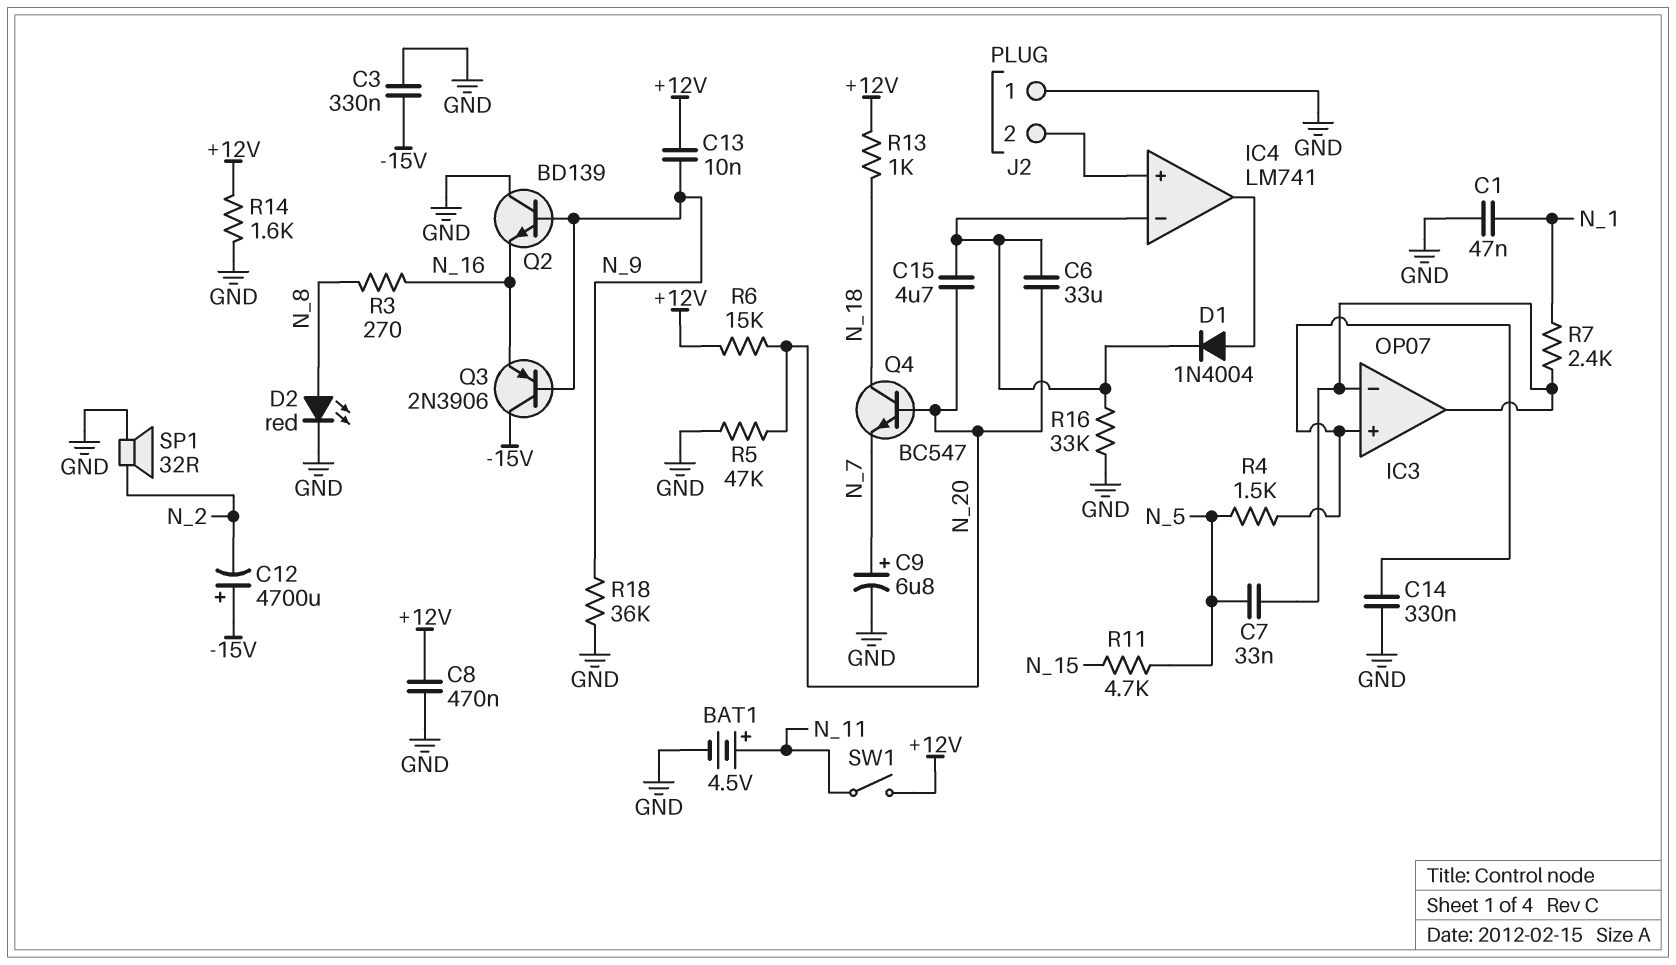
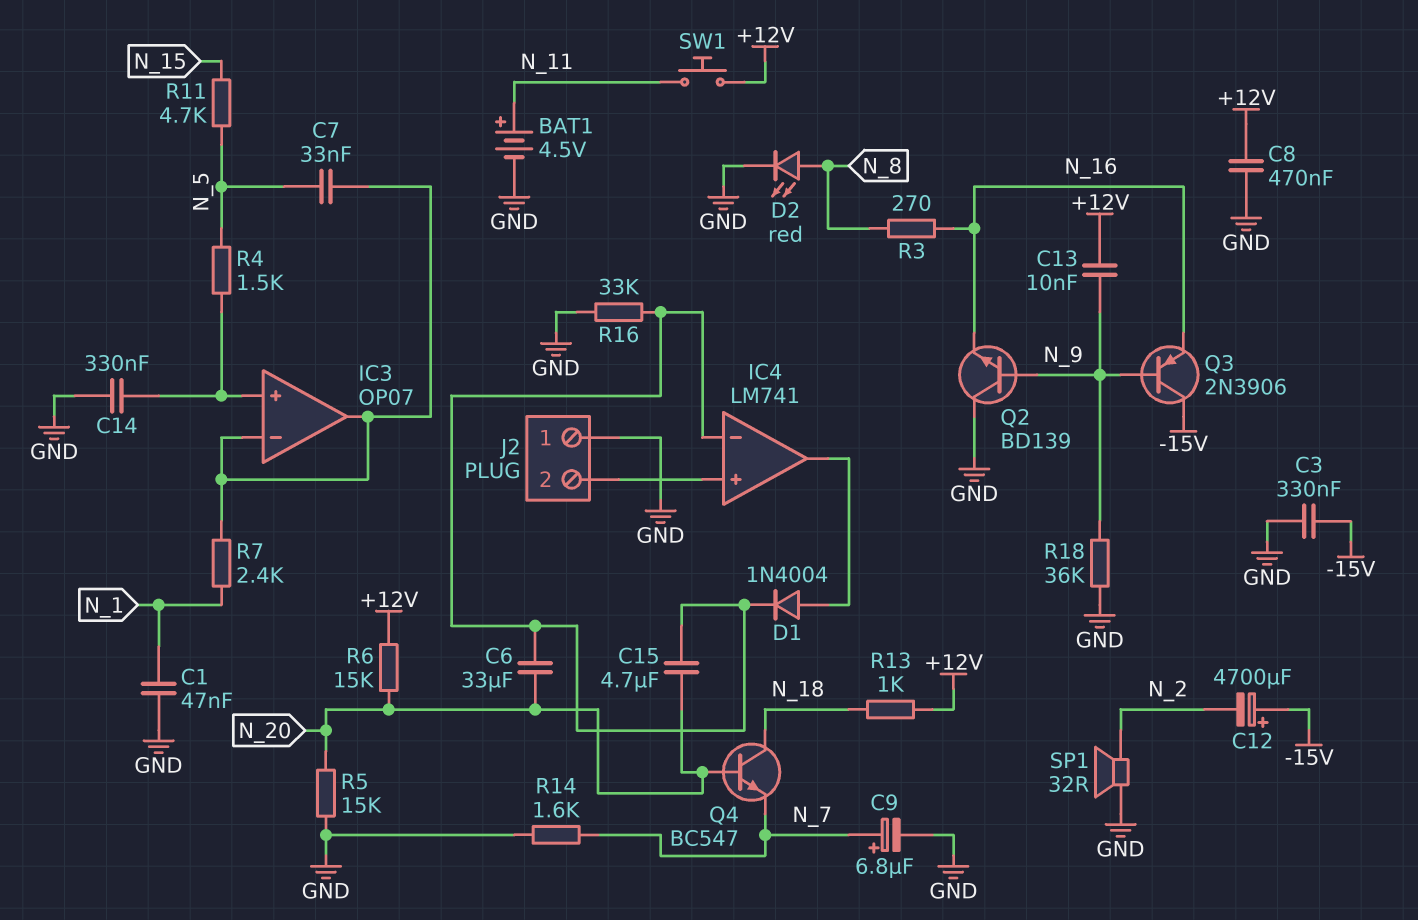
R5: 47k (GND, N_20) -> 15k (GND, N_20)
R14: 1.6k (+12V, GND) -> 1.6k (GND, N_7)
SW1: switch (+12V, N_11) -> button (+12V, N_11)

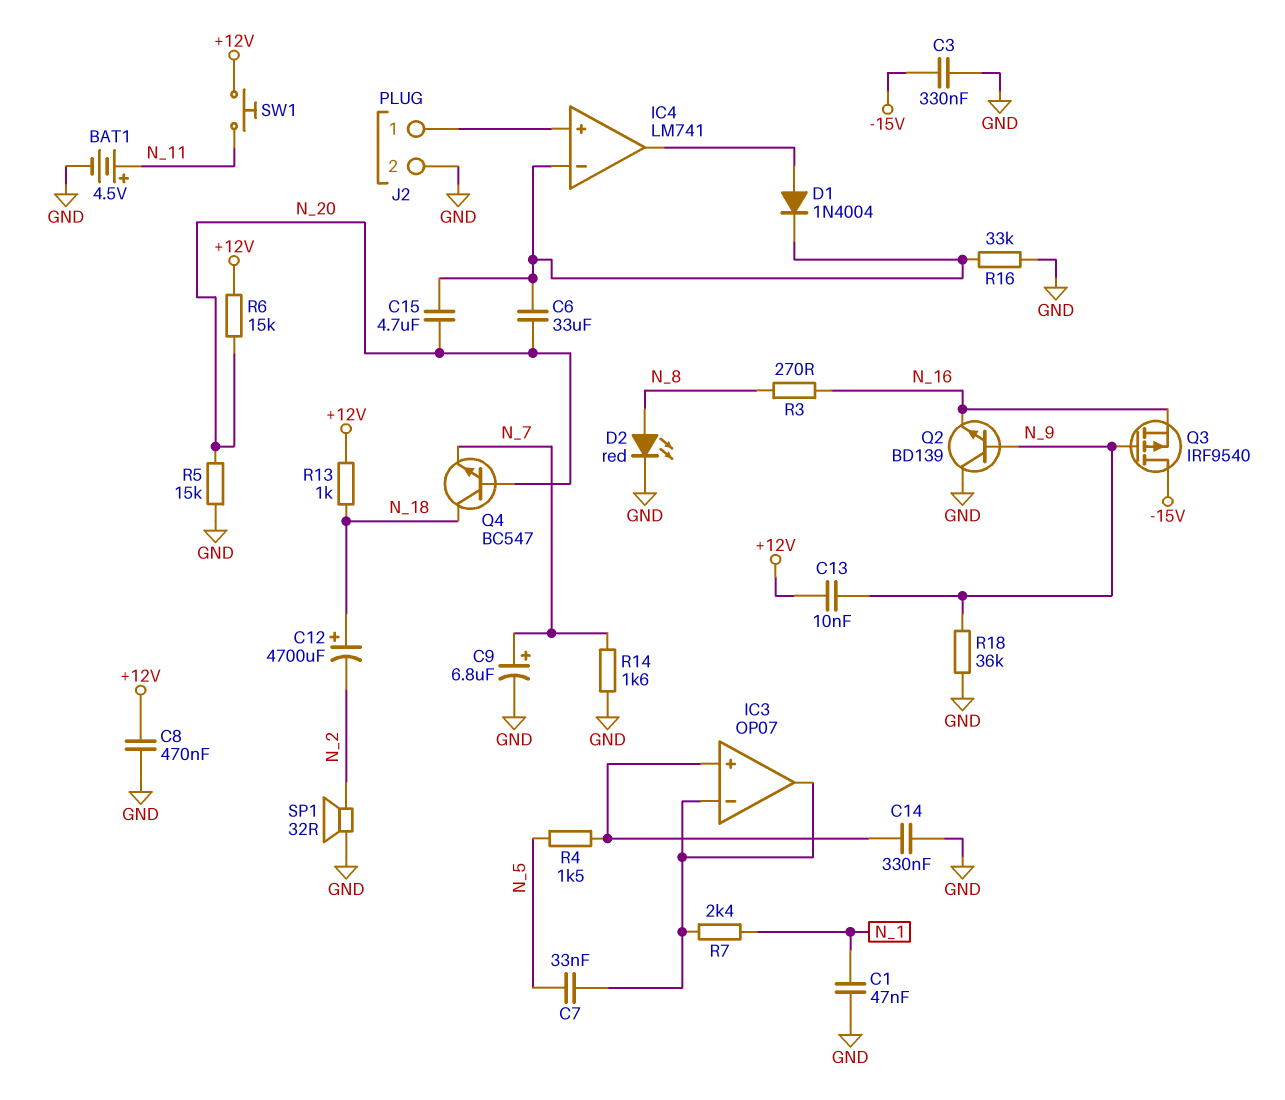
C12: 4700uF (plus -15V, minus N_2) -> 4700uF (plus N_18, minus N_2)
J2 pin 1: GND -> IC4/in+
J2 pin 2: IC4/in+ -> GND
Q3: PNP 2N3906 (B N_9, C -15V, E N_16) -> PMOS IRF9540 (G N_9, D -15V, S N_16)
R11: 4.7k (N_5, N_15) -> none

